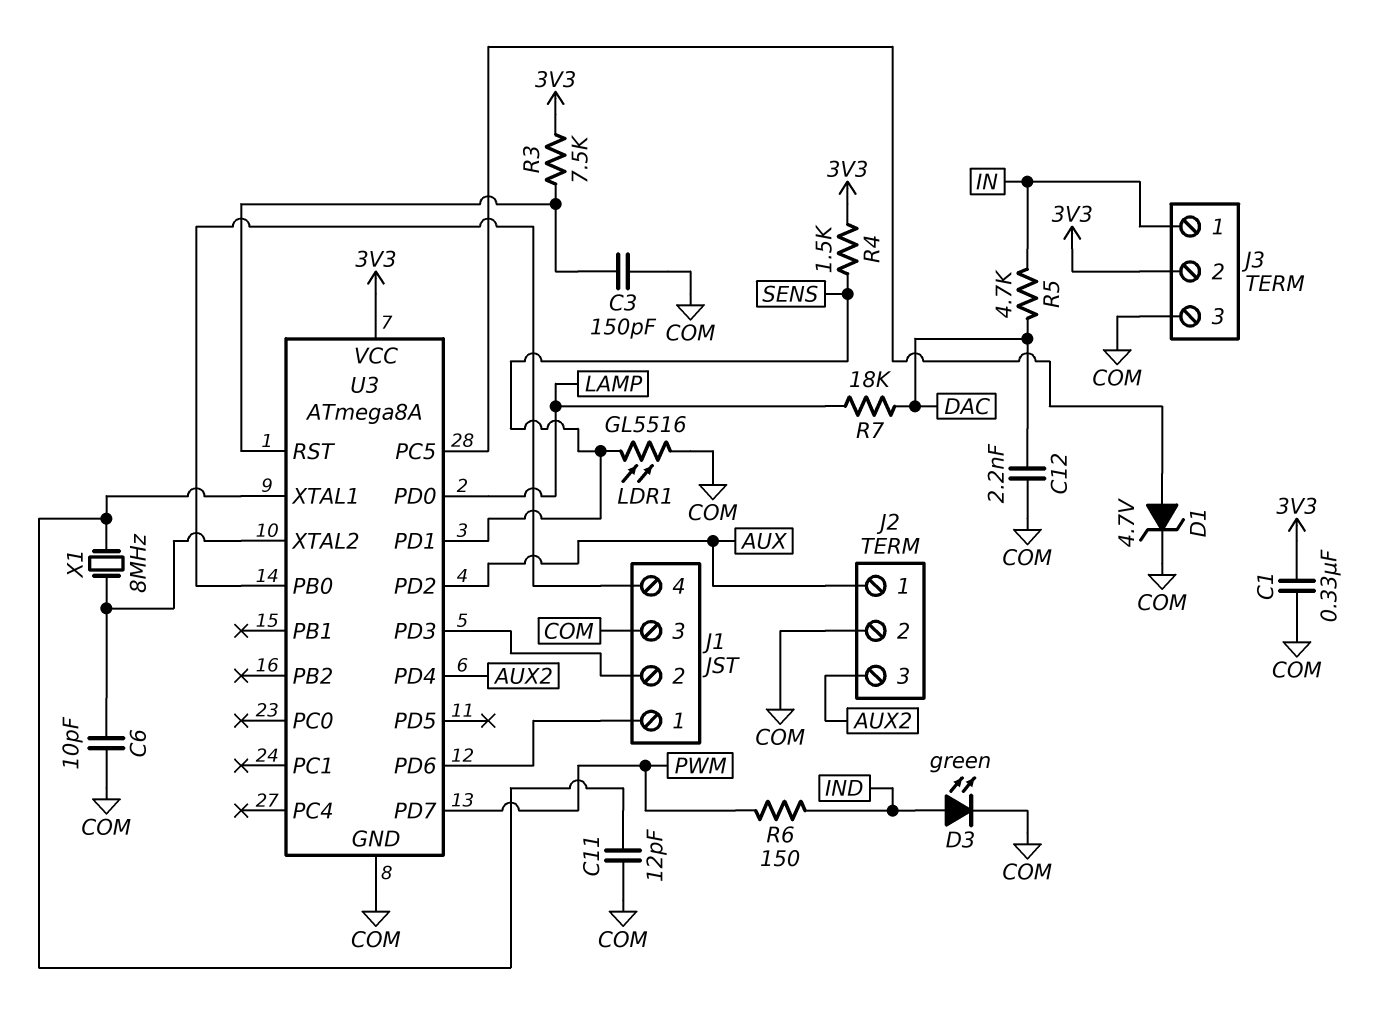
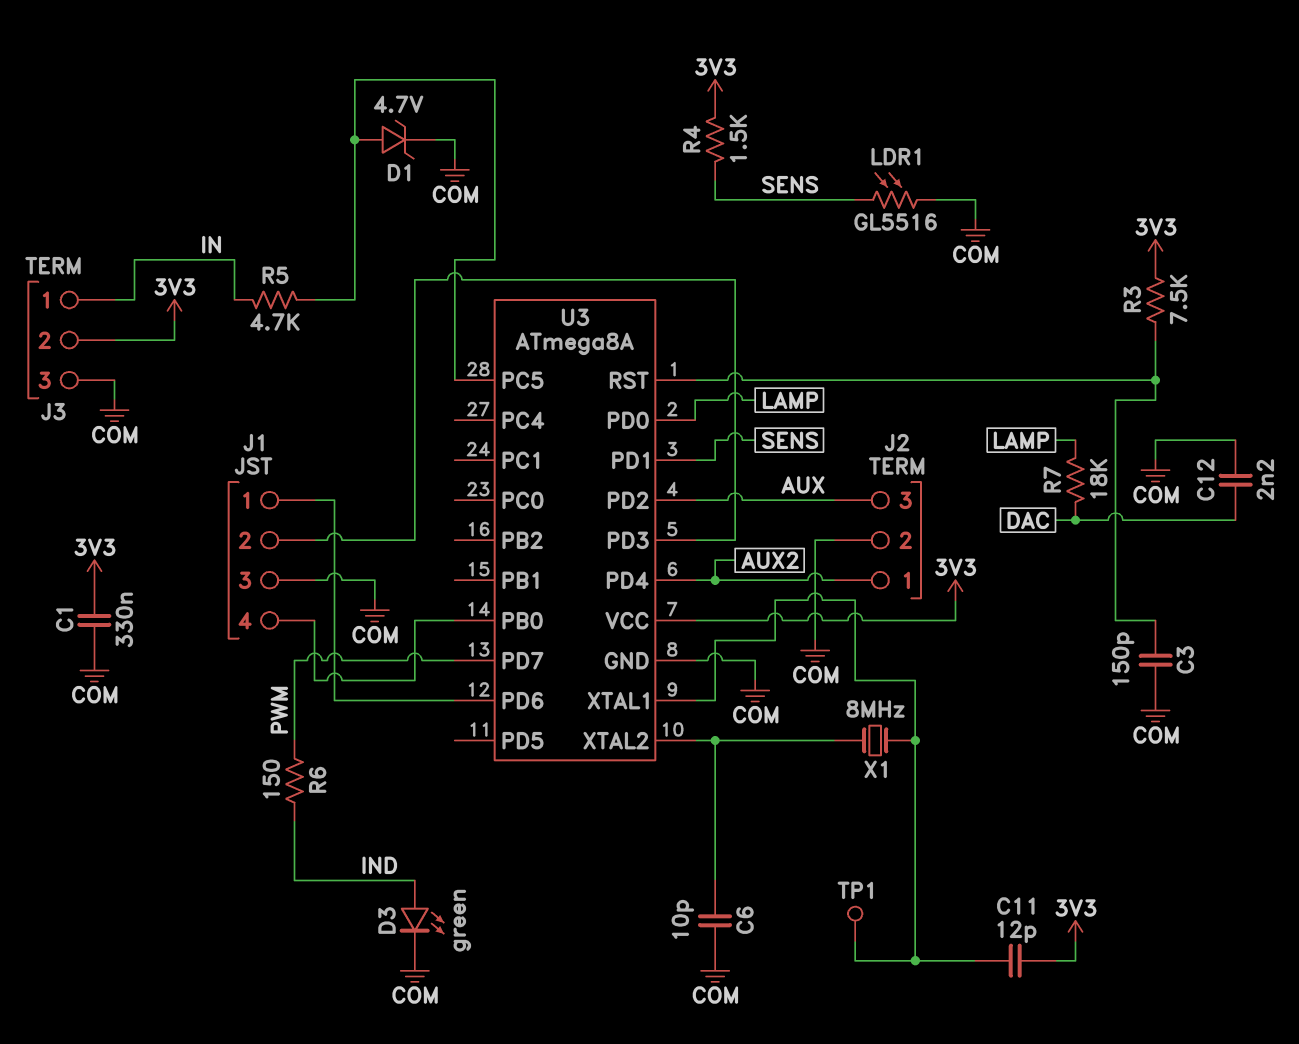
C11: 12pF (COM, U3/XTAL1) -> 12pF (3V3, U3/XTAL1)
J2 pin 1: AUX -> AUX2
J2 pin 3: AUX2 -> AUX
R5: 4.7k (DAC, IN) -> 4.7k (IN, U3/PC5)
TP1: none -> test point (U3/XTAL1)

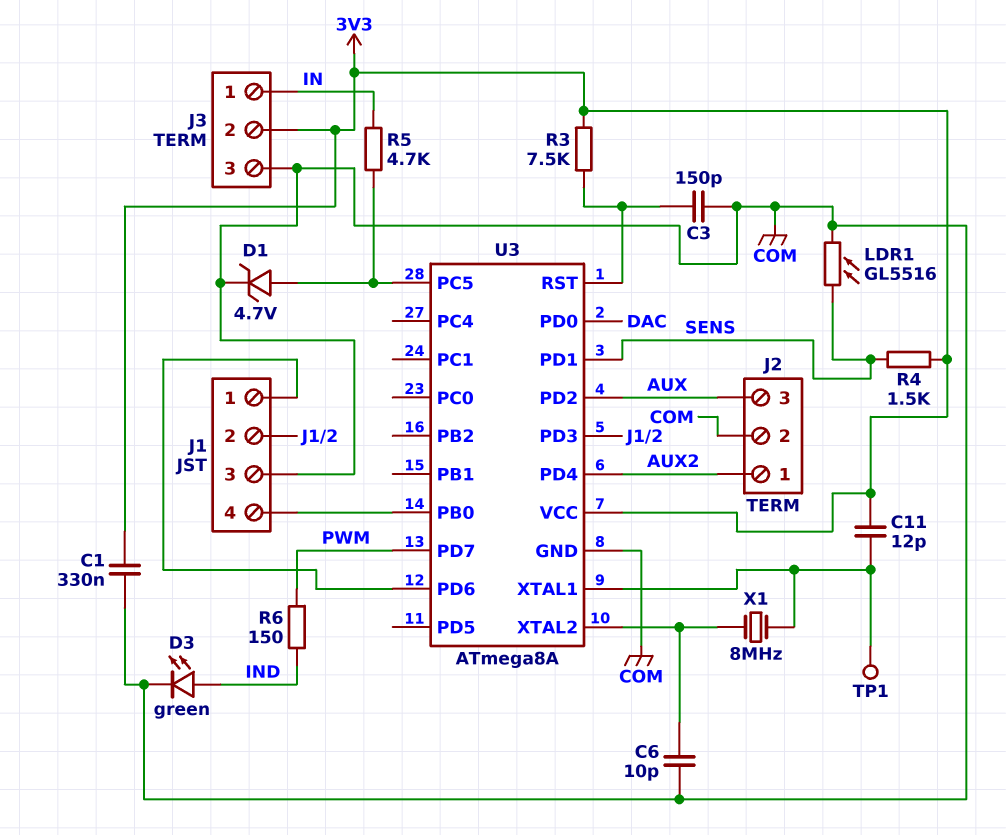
C12: 2.2nF (COM, DAC) -> none
R7: 18k (DAC, LAMP) -> none
U3 pin PD0: LAMP -> DAC

